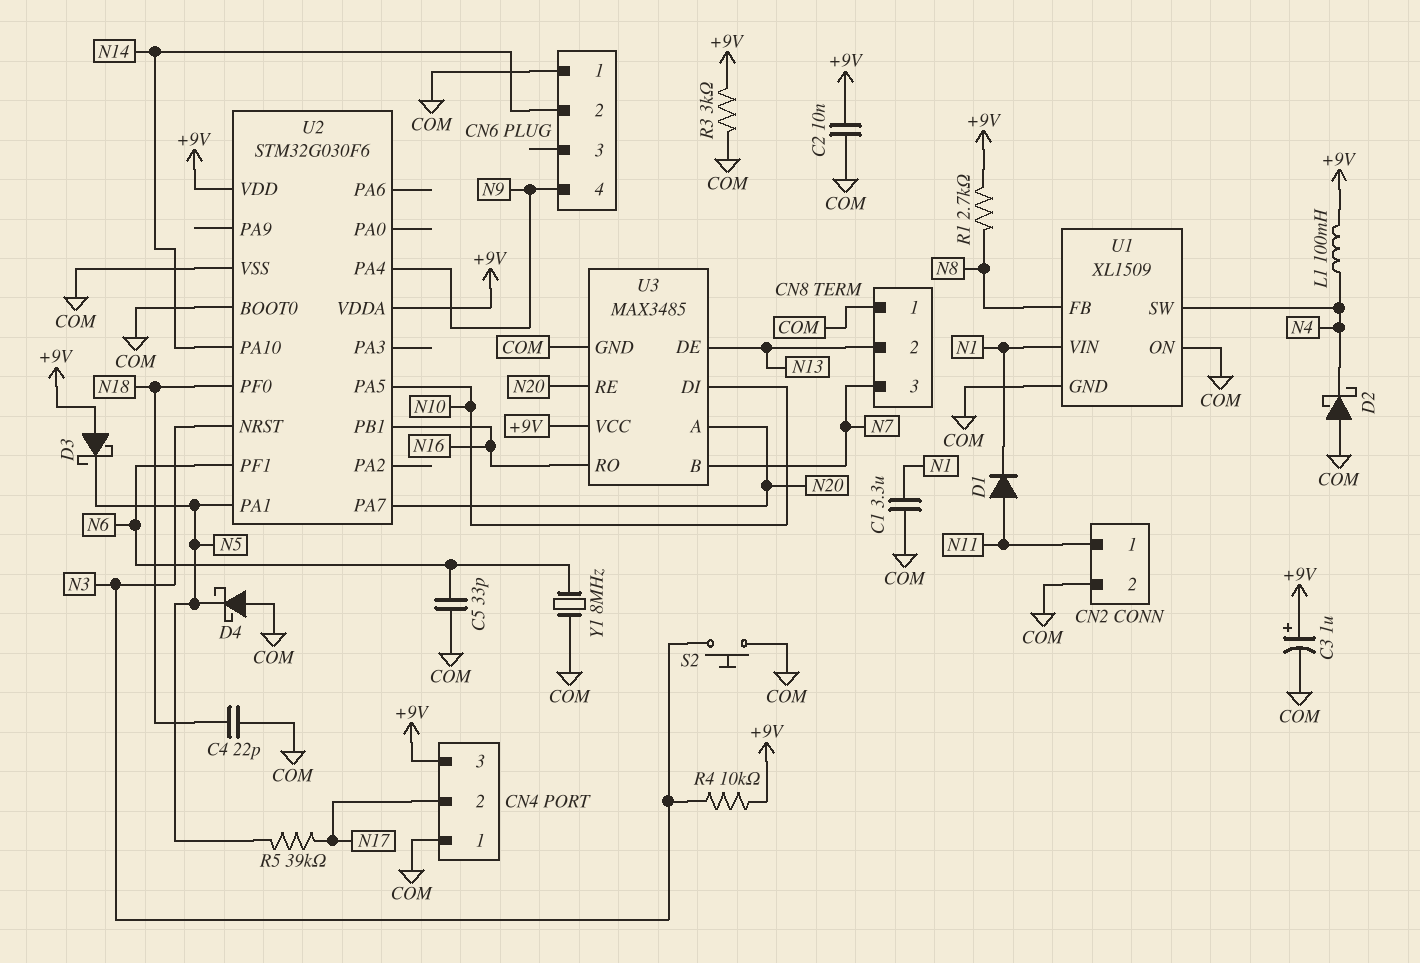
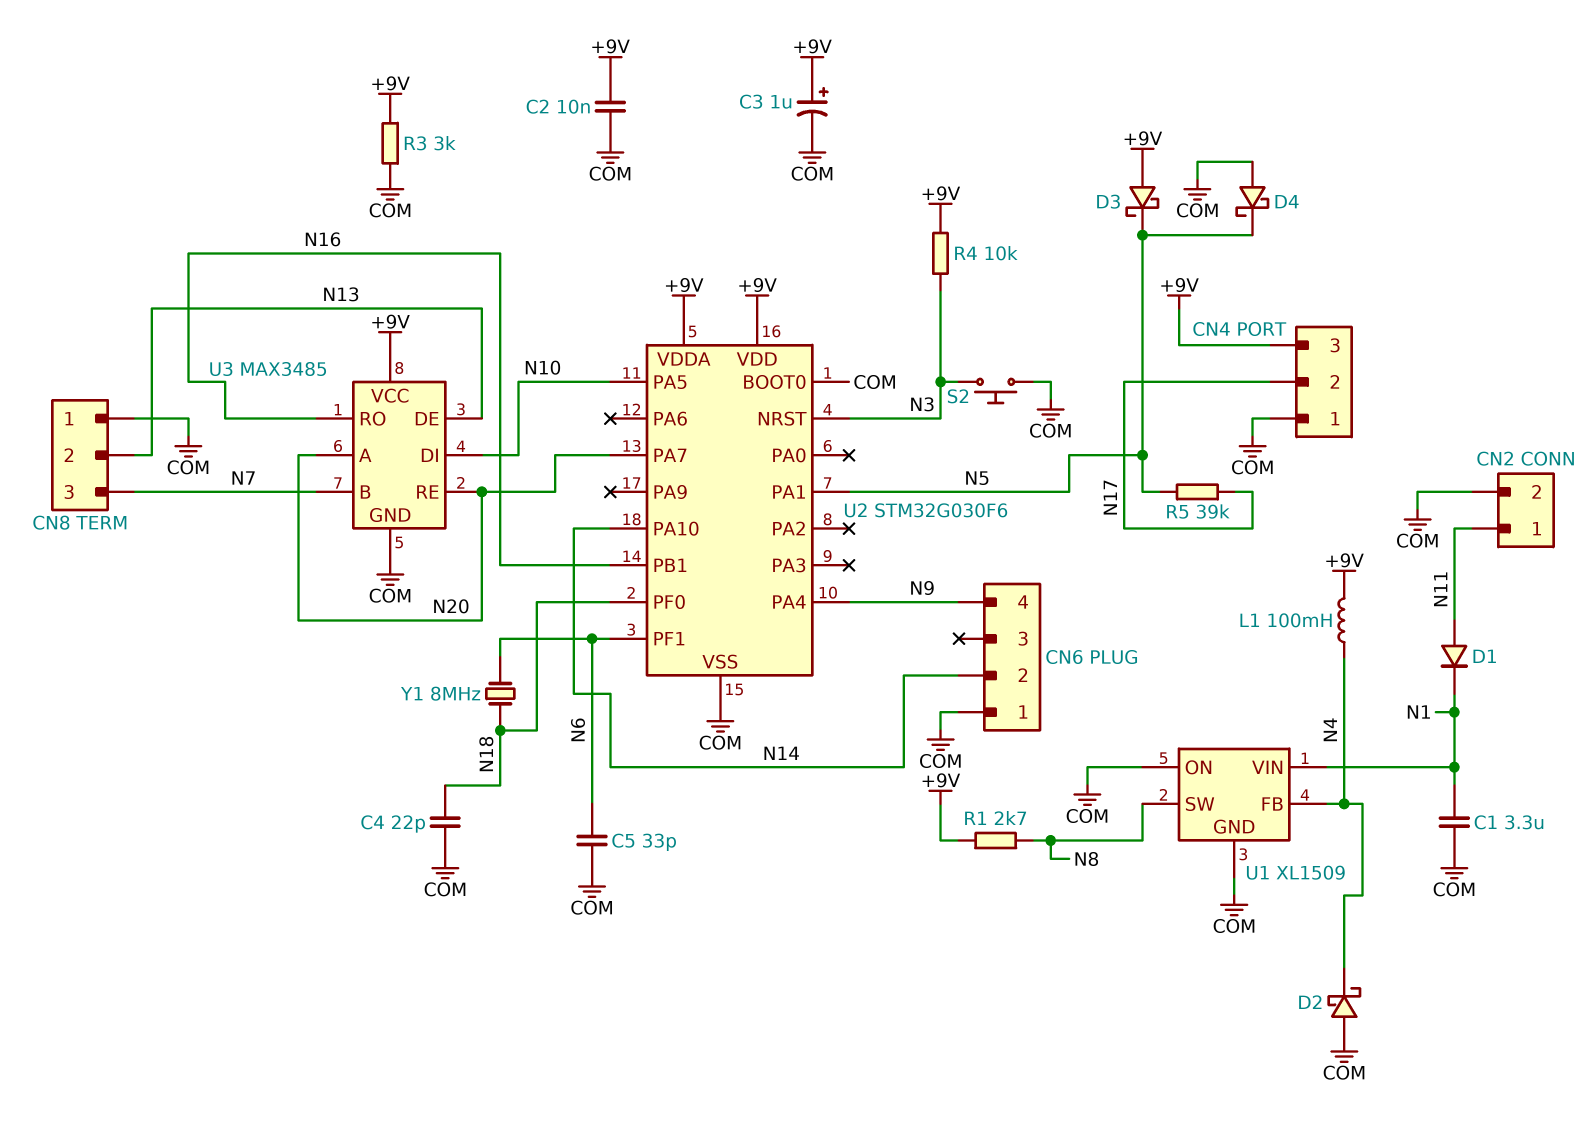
U1 pin FB: N8 -> N4
U1 pin SW: N4 -> N8
Y1: 8MHz (COM, N6) -> 8MHz (N6, N18)

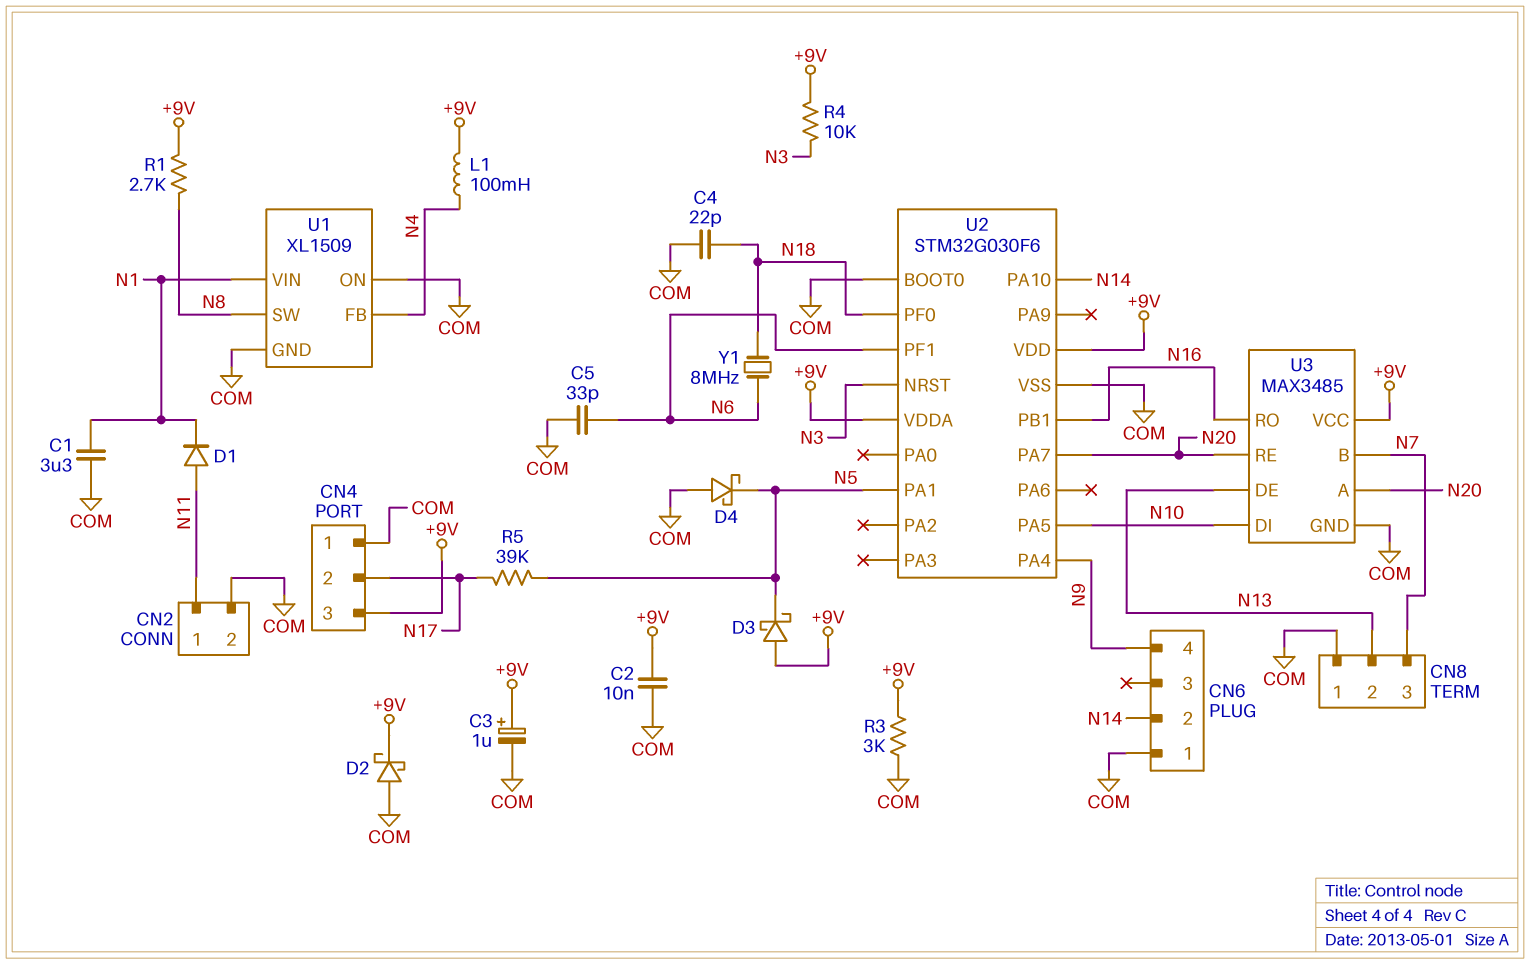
D2: schottky (A COM, K N4) -> schottky (A COM, K +9V)
S2: button (COM, N3) -> none

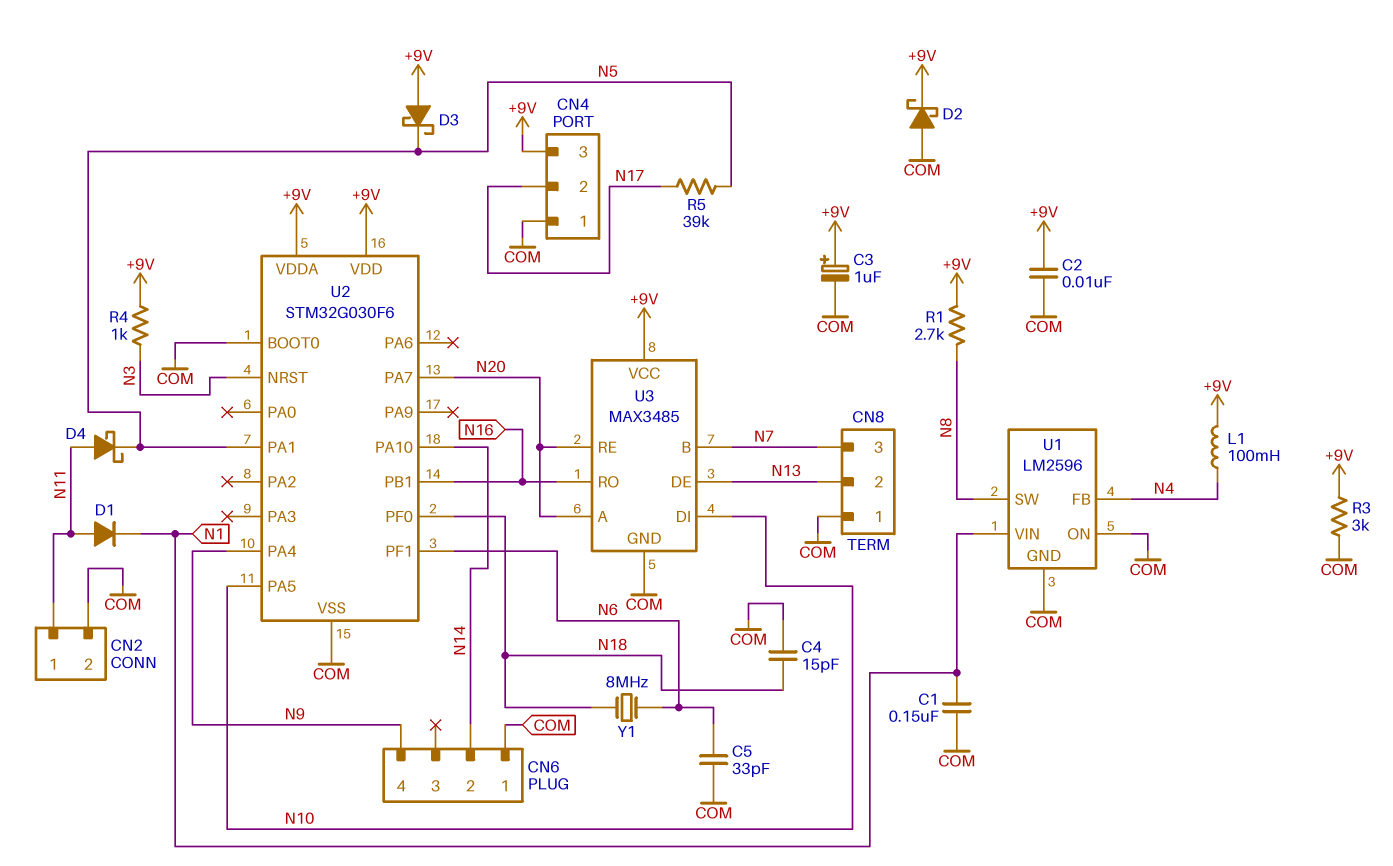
C1: 3.3uF (COM, N1) -> 150nF (COM, N1)
C4: 22pF (COM, N18) -> 15pF (COM, N18)
D4: schottky (A COM, K N5) -> schottky (A N11, K N5)
R4: 10k (+9V, N3) -> 1k (+9V, N3)
U1: XL1509 -> LM2596

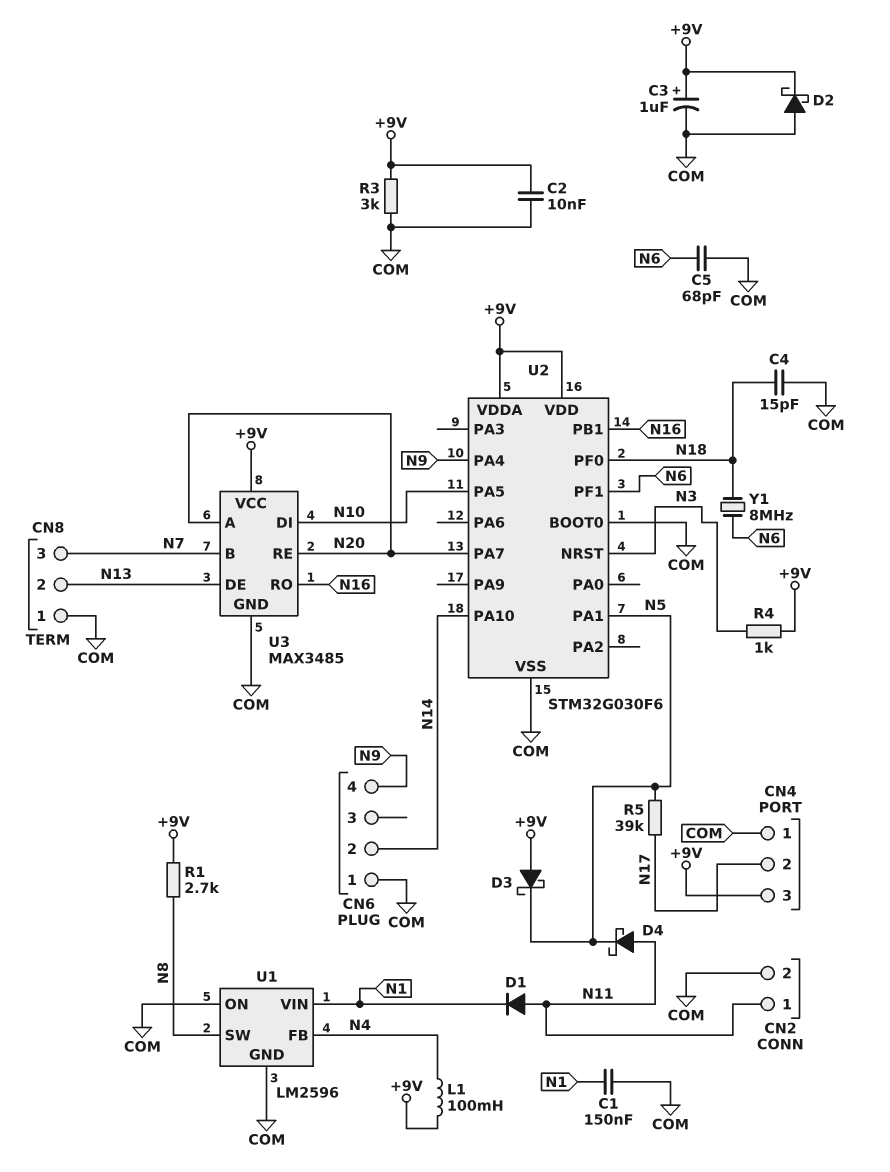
C5: 33pF (COM, N6) -> 68pF (COM, N6)

